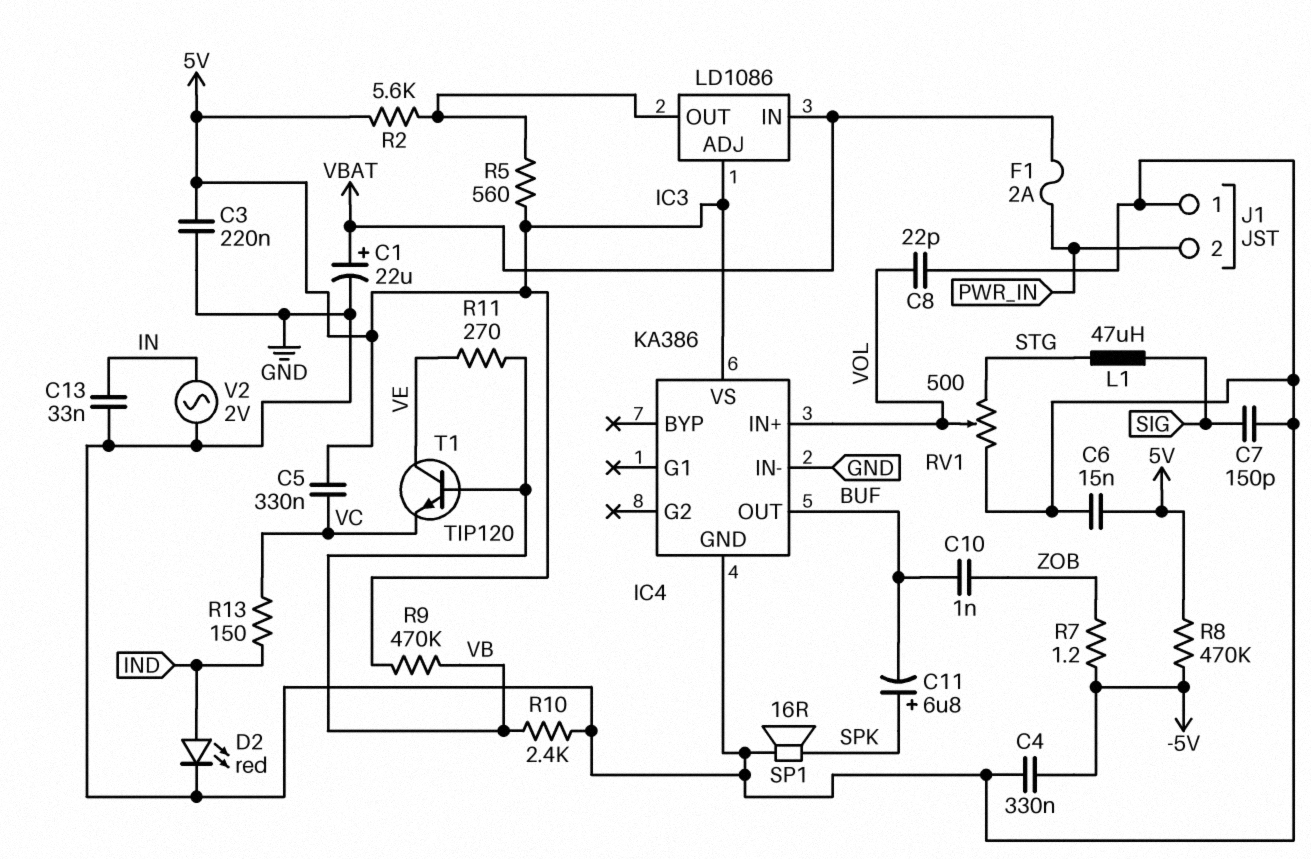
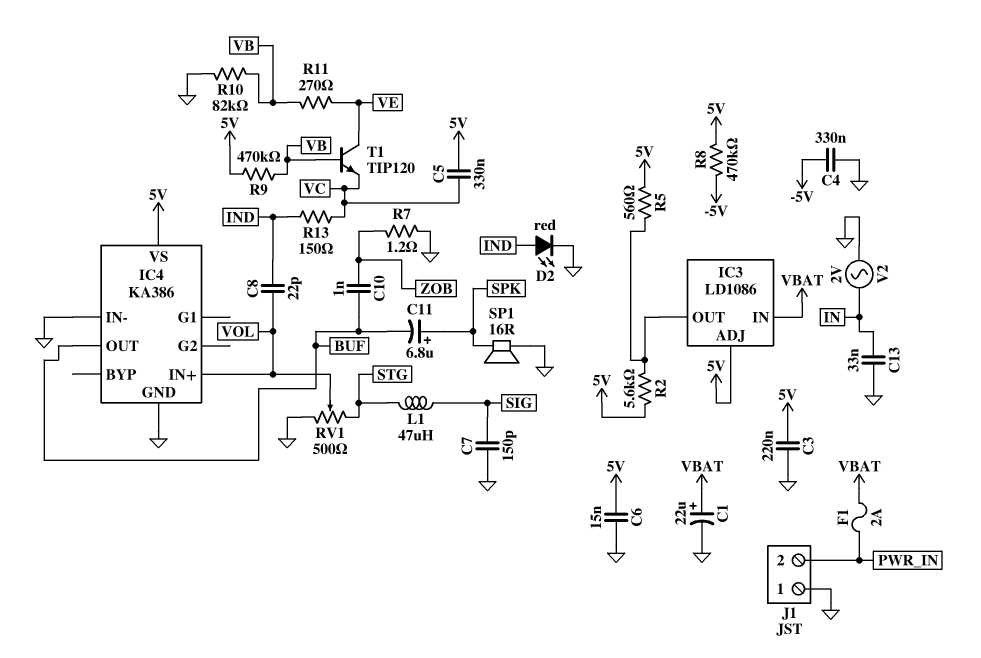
C8: 22pF (GND, VOL) -> 22pF (IND, VOL)
R7: 1.2 (-5V, ZOB) -> 1.2 (GND, ZOB)
R10: 2.4k (GND, VB) -> 82k (GND, VB)

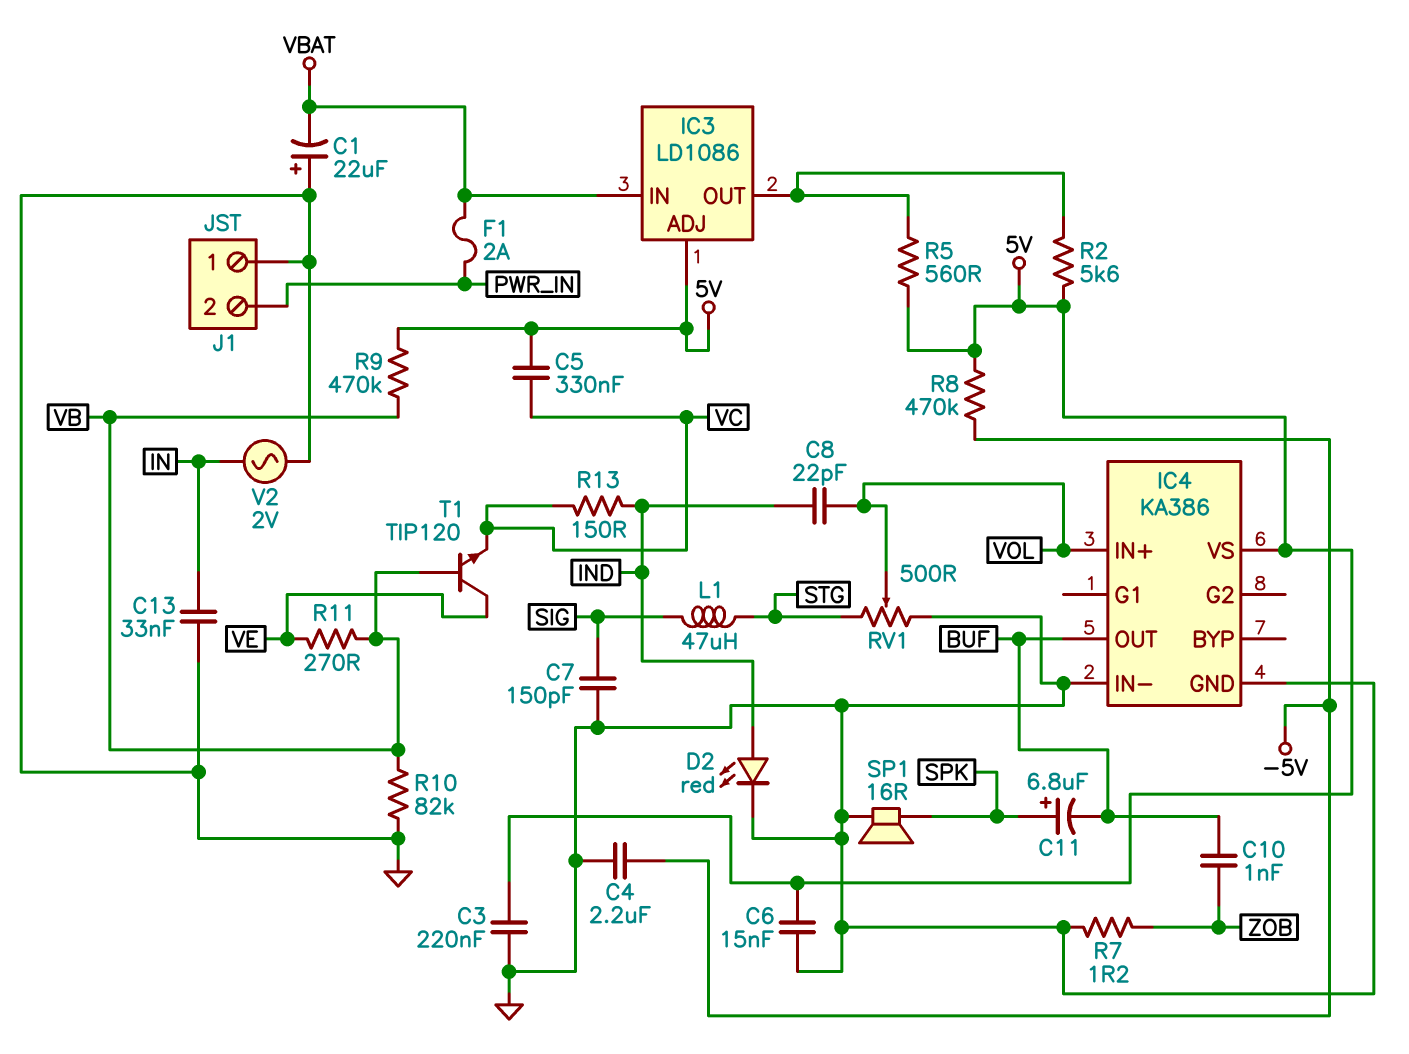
C1: 22uF (plus VBAT, minus GND) -> 22uF (plus GND, minus VBAT)
C4: 330nF (-5V, GND) -> 2.2uF (-5V, GND)

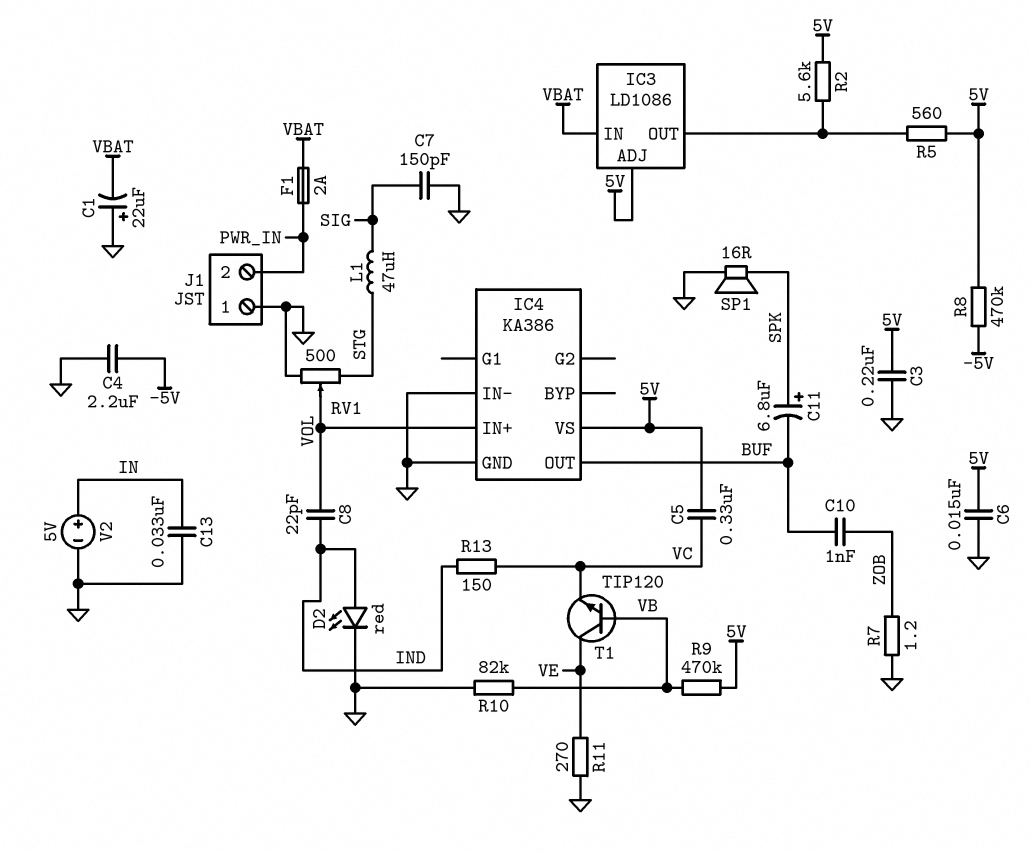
R11: 270 (VB, VE) -> 270 (GND, VE)
V2: AC 2V (GND, IN) -> 5V (plus IN, minus GND)

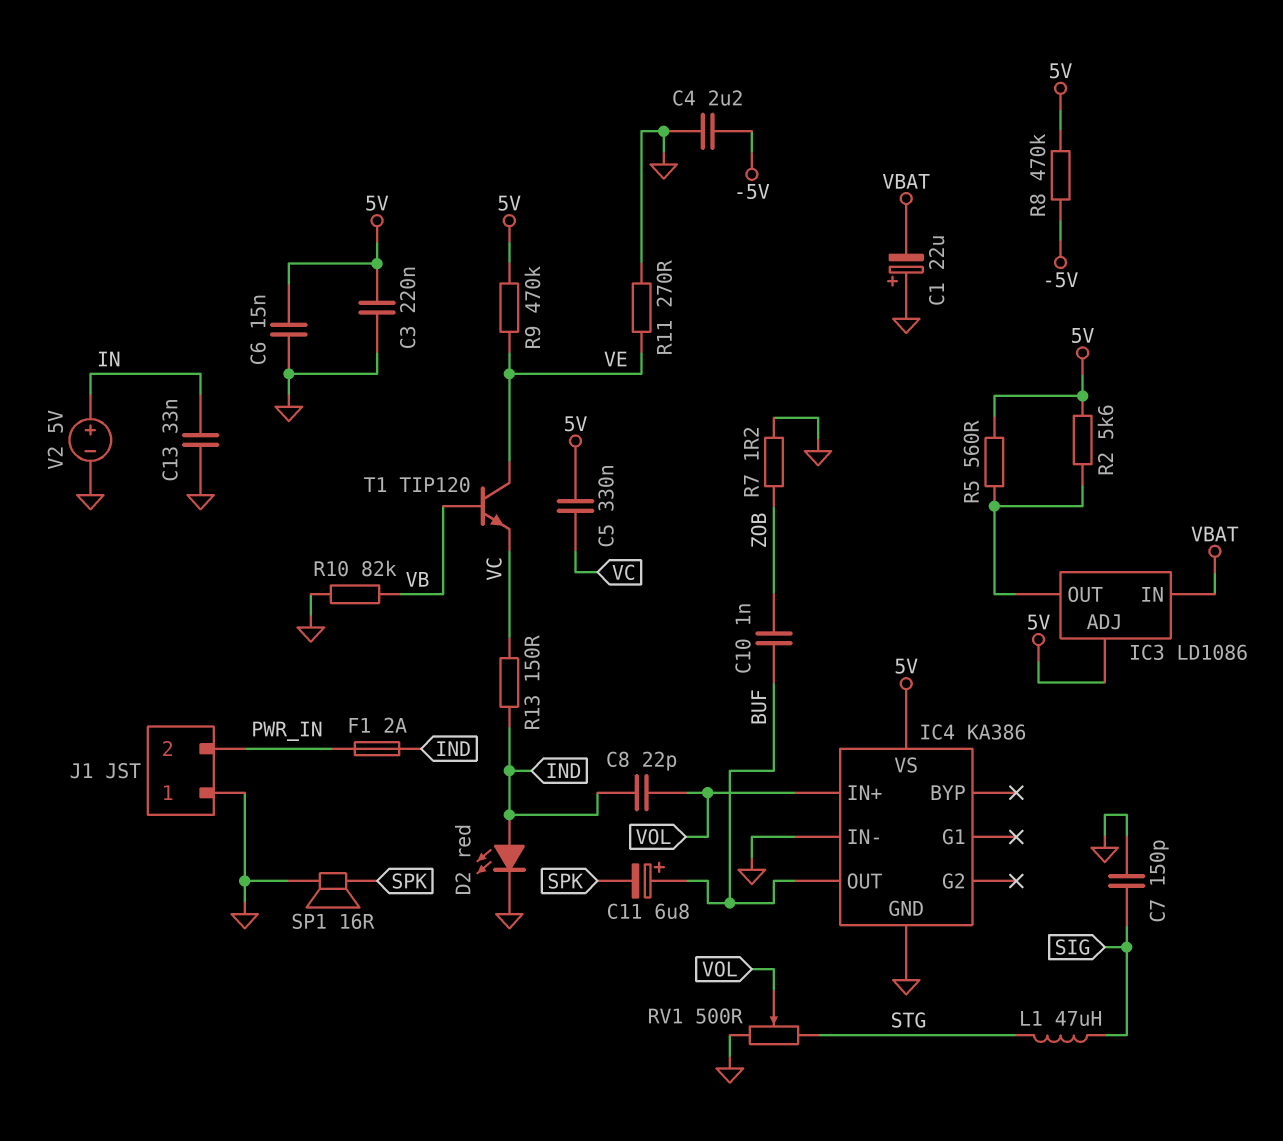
C11: 6.8uF (plus SPK, minus BUF) -> 6.8uF (plus BUF, minus SPK)
F1: 2A (PWR_IN, VBAT) -> 2A (IND, PWR_IN)
R9: 470k (5V, VB) -> 470k (5V, VE)

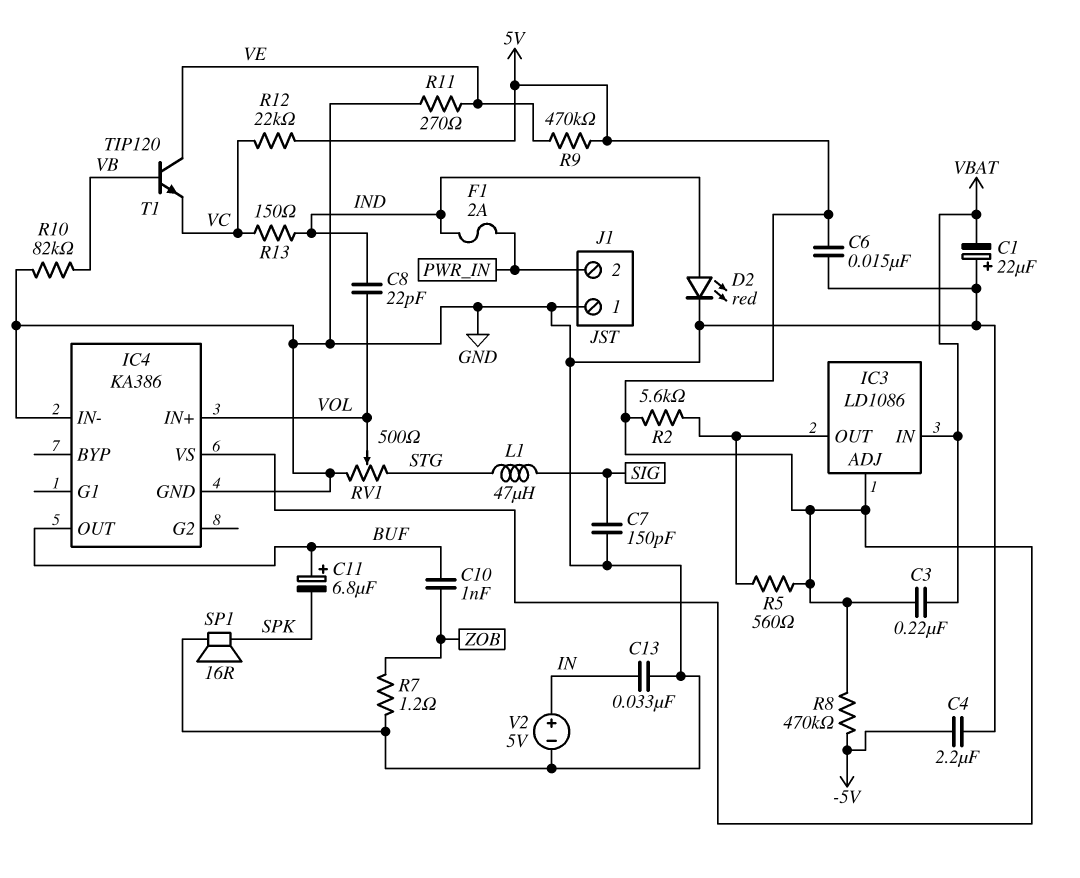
C3: 220nF (5V, GND) -> 220nF (5V, VBAT)
C5: 330nF (5V, VC) -> none
R12: none -> 22k (5V, VC)

